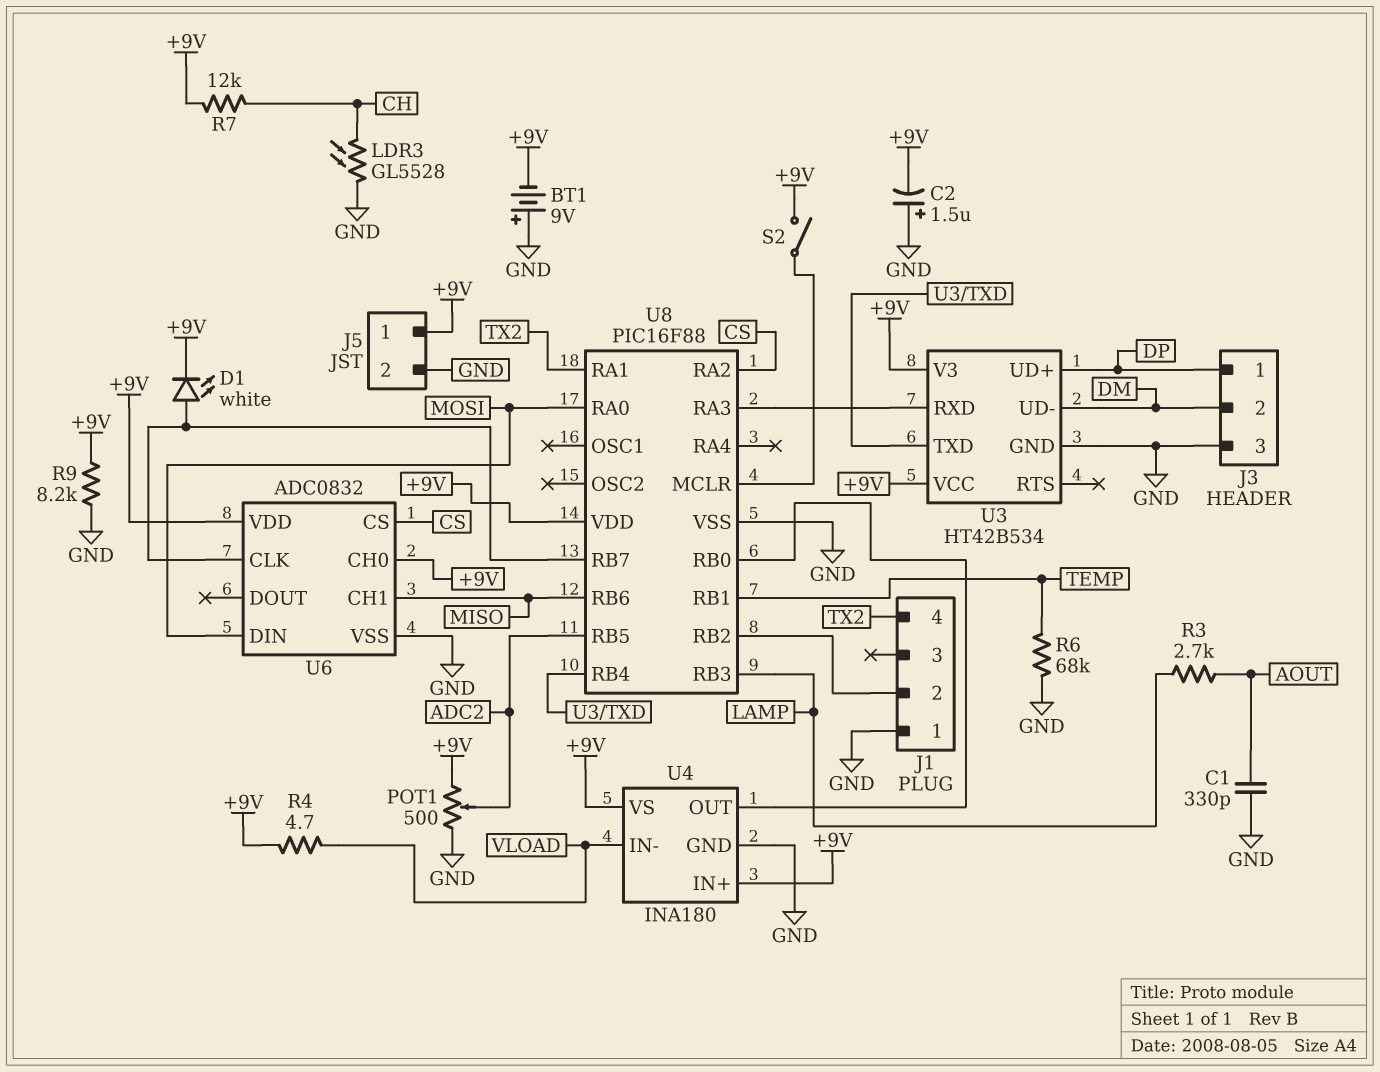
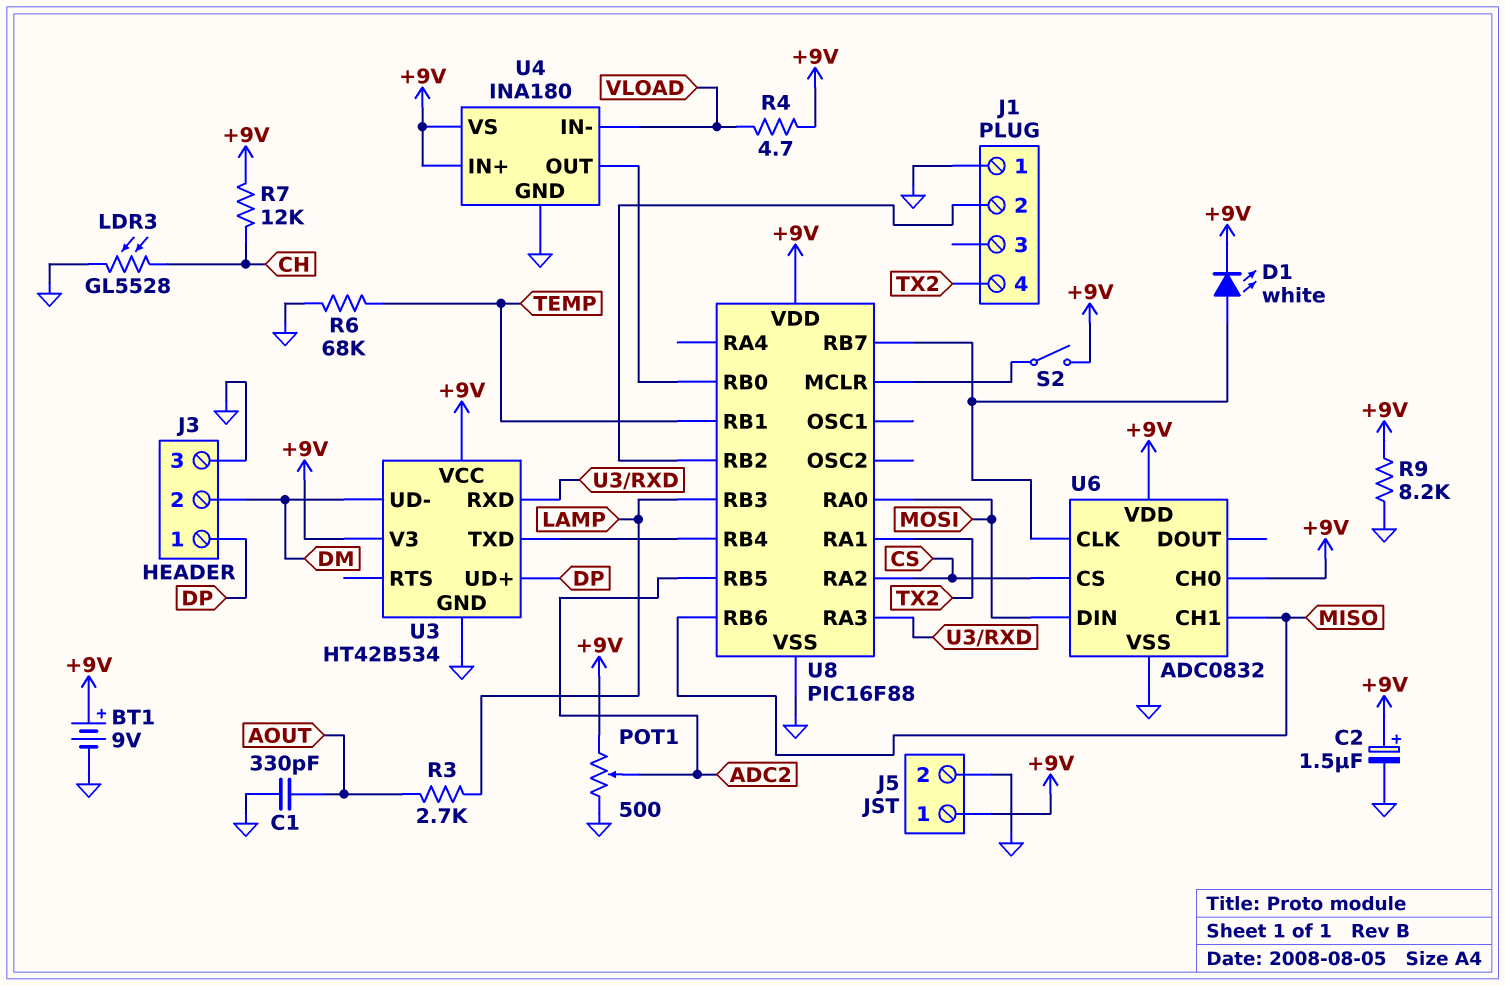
BT1: 9V (plus GND, minus +9V) -> 9V (plus +9V, minus GND)
C2: 1.5uF (plus GND, minus +9V) -> 1.5uF (plus +9V, minus GND)

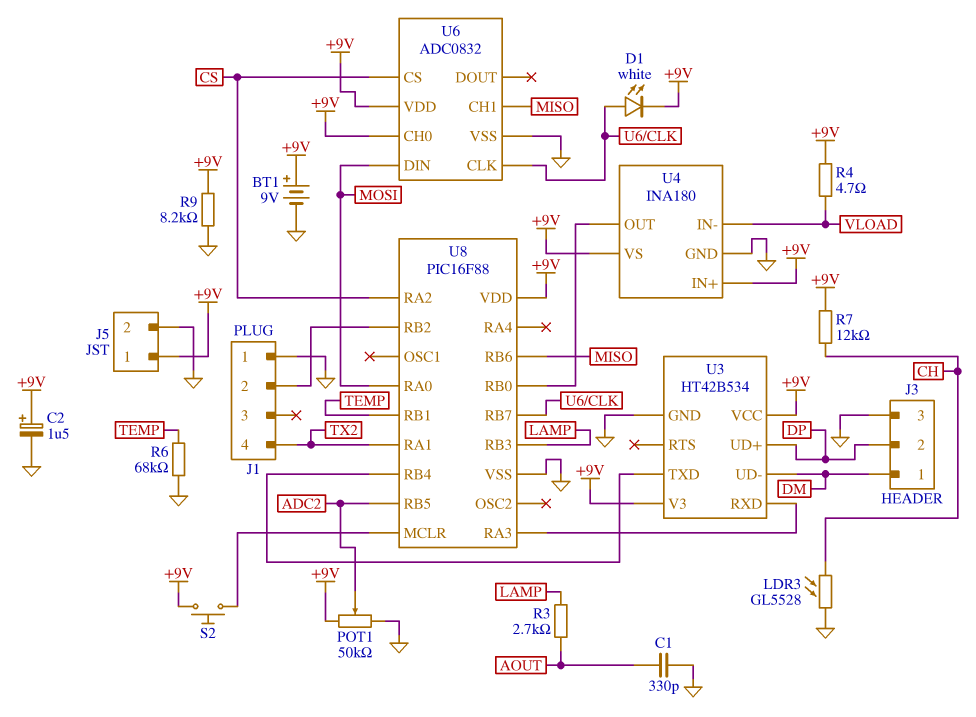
J3 pin 1: DP -> DM
J3 pin 2: DM -> DP
POT1: 500 (+9V, GND, wiper ADC2) -> 50k (+9V, GND, wiper ADC2)
S2: switch (+9V, U8/MCLR) -> button (+9V, U8/MCLR)

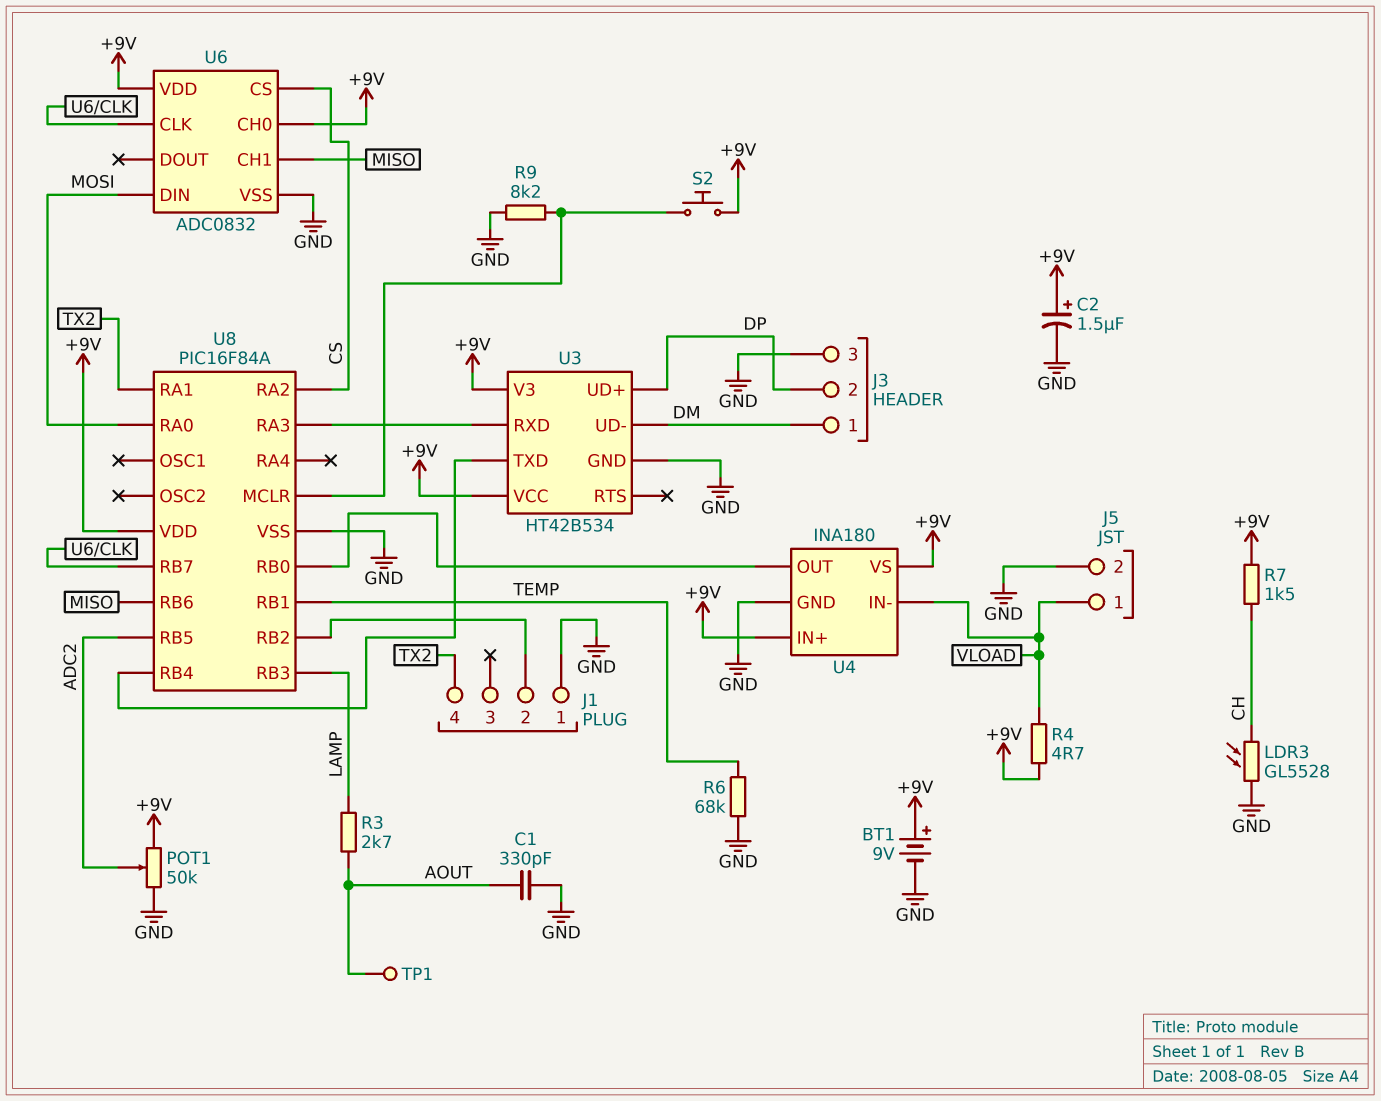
D1: LED white (A U6/CLK, K +9V) -> none
J5 pin 1: +9V -> VLOAD
R7: 12k (+9V, CH) -> 1.5k (+9V, CH)
R9: 8.2k (+9V, GND) -> 8.2k (GND, U8/MCLR)
TP1: none -> test point (AOUT)
U8: PIC16F88 -> PIC16F84A

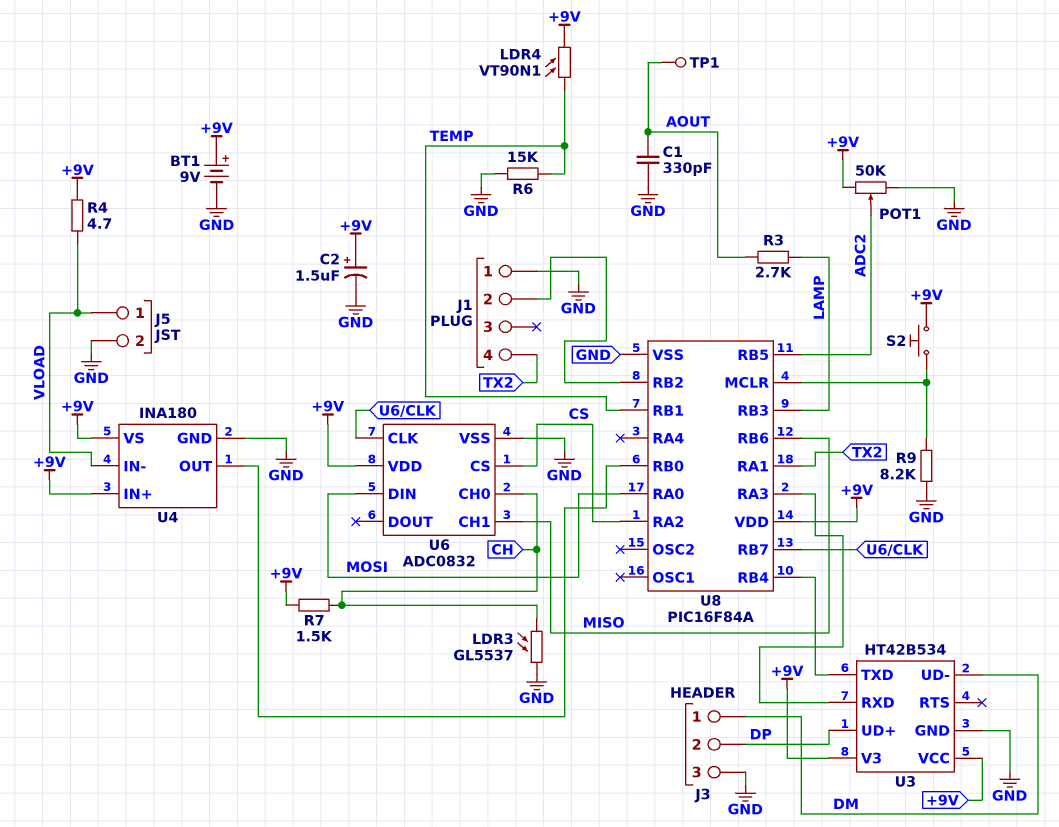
LDR3: GL5528 (CH, GND) -> GL5537 (CH, GND)
LDR4: none -> VT90N1 (+9V, TEMP)
R6: 68k (GND, TEMP) -> 15k (GND, TEMP)
U6 pin CH0: +9V -> CH

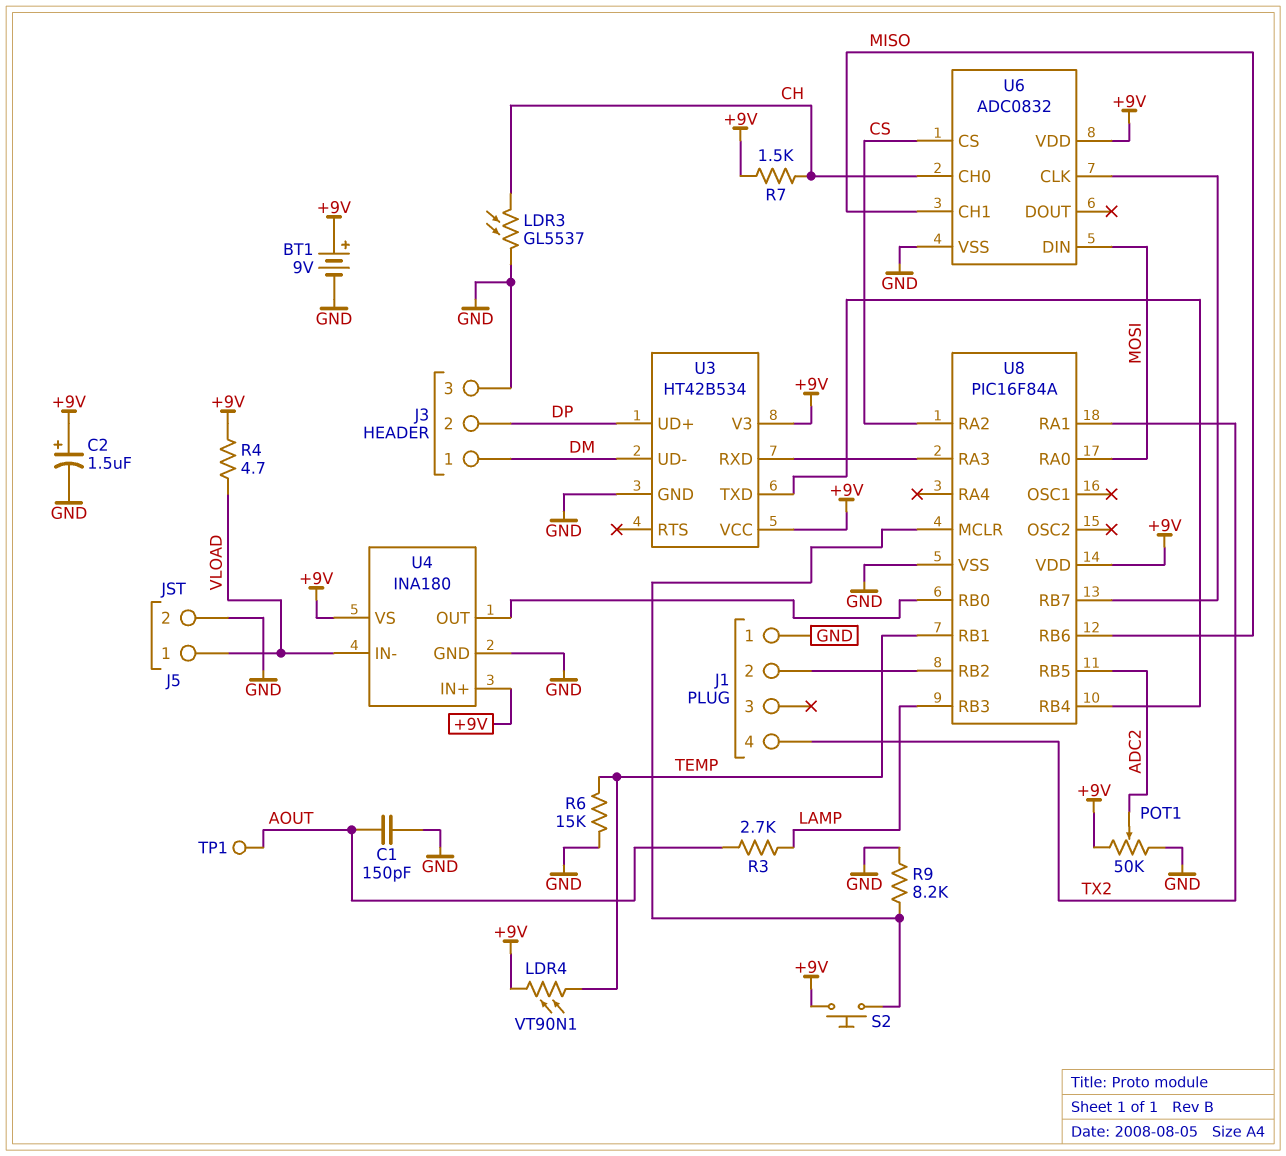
C1: 330pF (AOUT, GND) -> 150pF (AOUT, GND)

